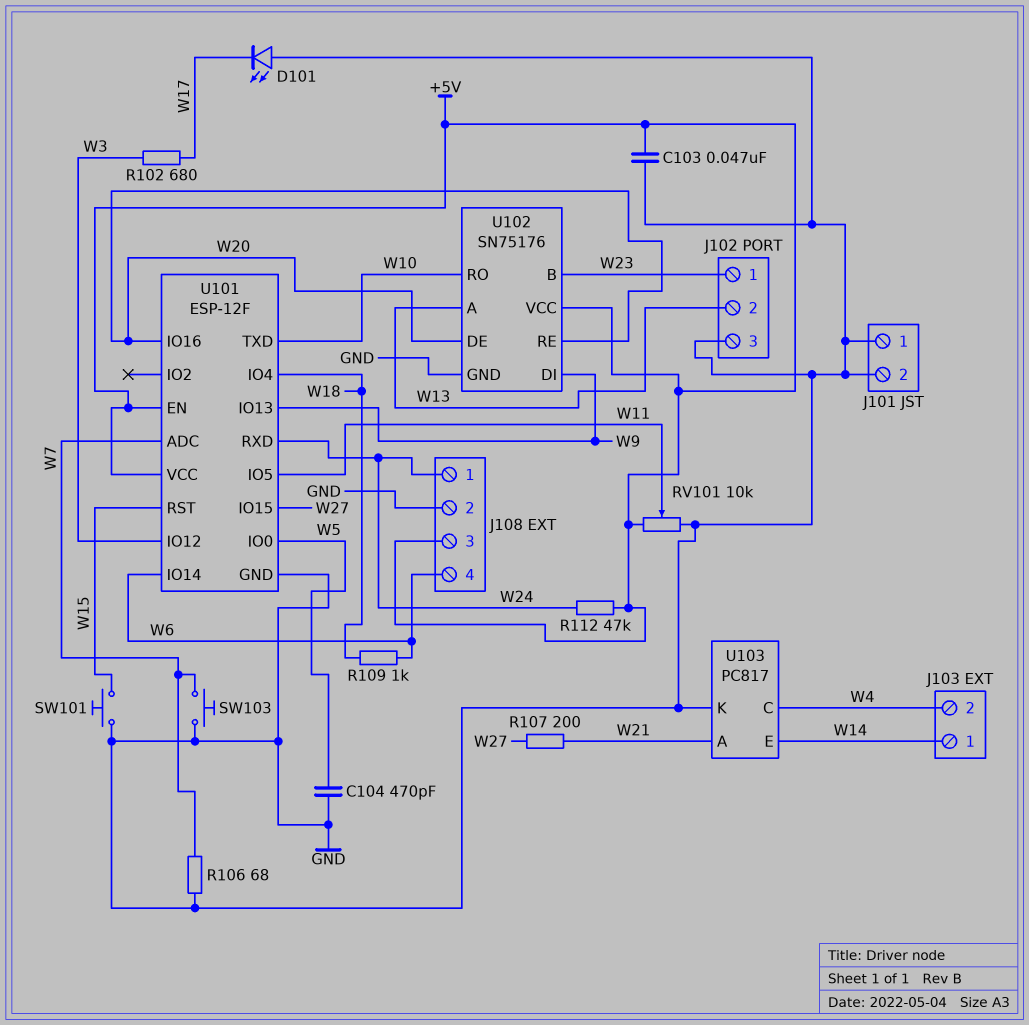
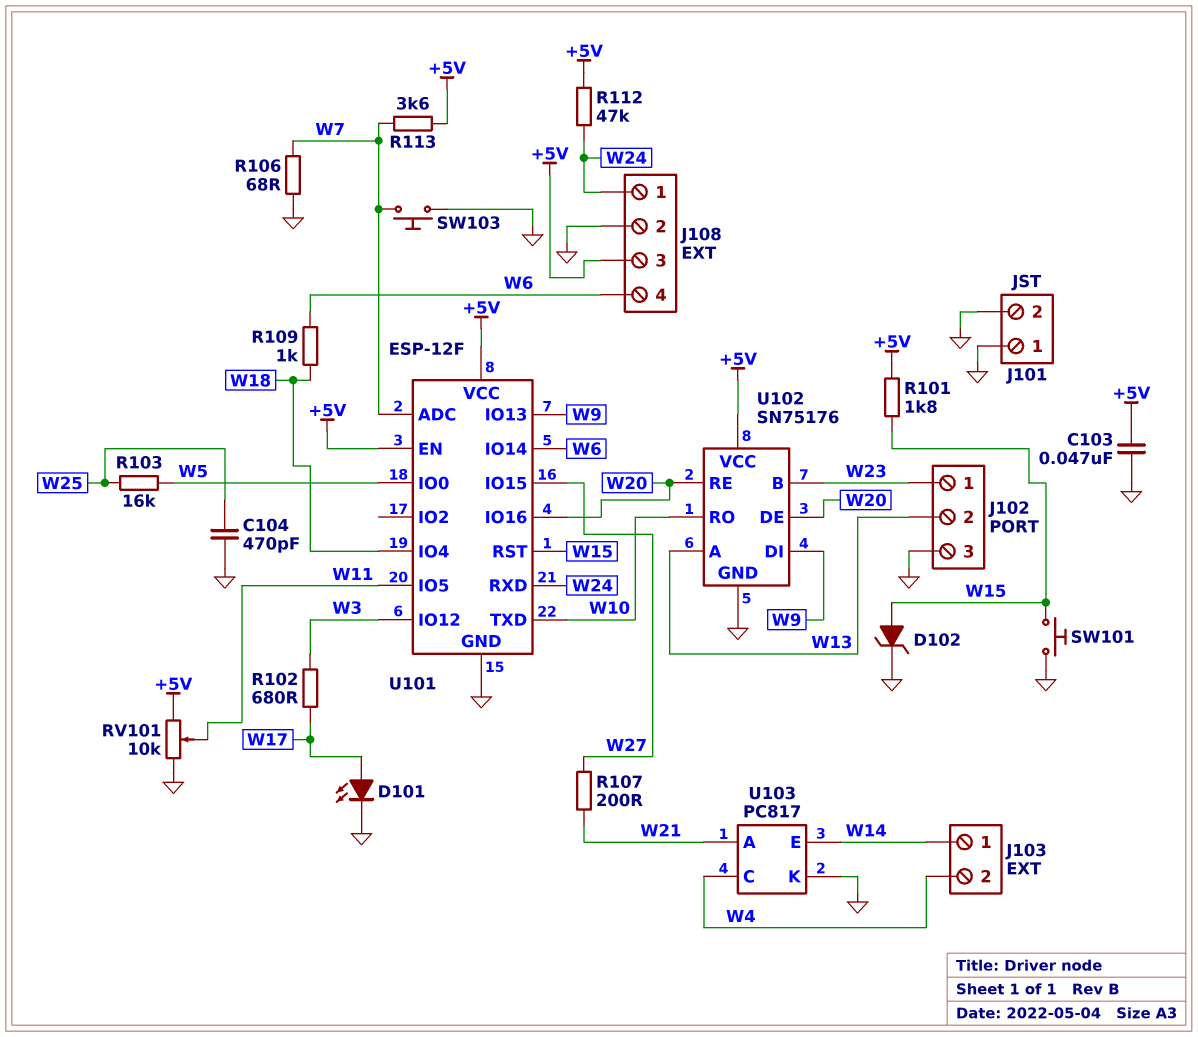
C104: 470pF (GND, W5) -> 470pF (GND, W25)
D101: LED (A GND, K W17) -> LED (A W17, K GND)
D102: none -> zener (A W15, K GND)
R101: none -> 1.8k (+5V, W15)
R103: none -> 16k (W5, W25)
R113: none -> 3.6k (+5V, W7)

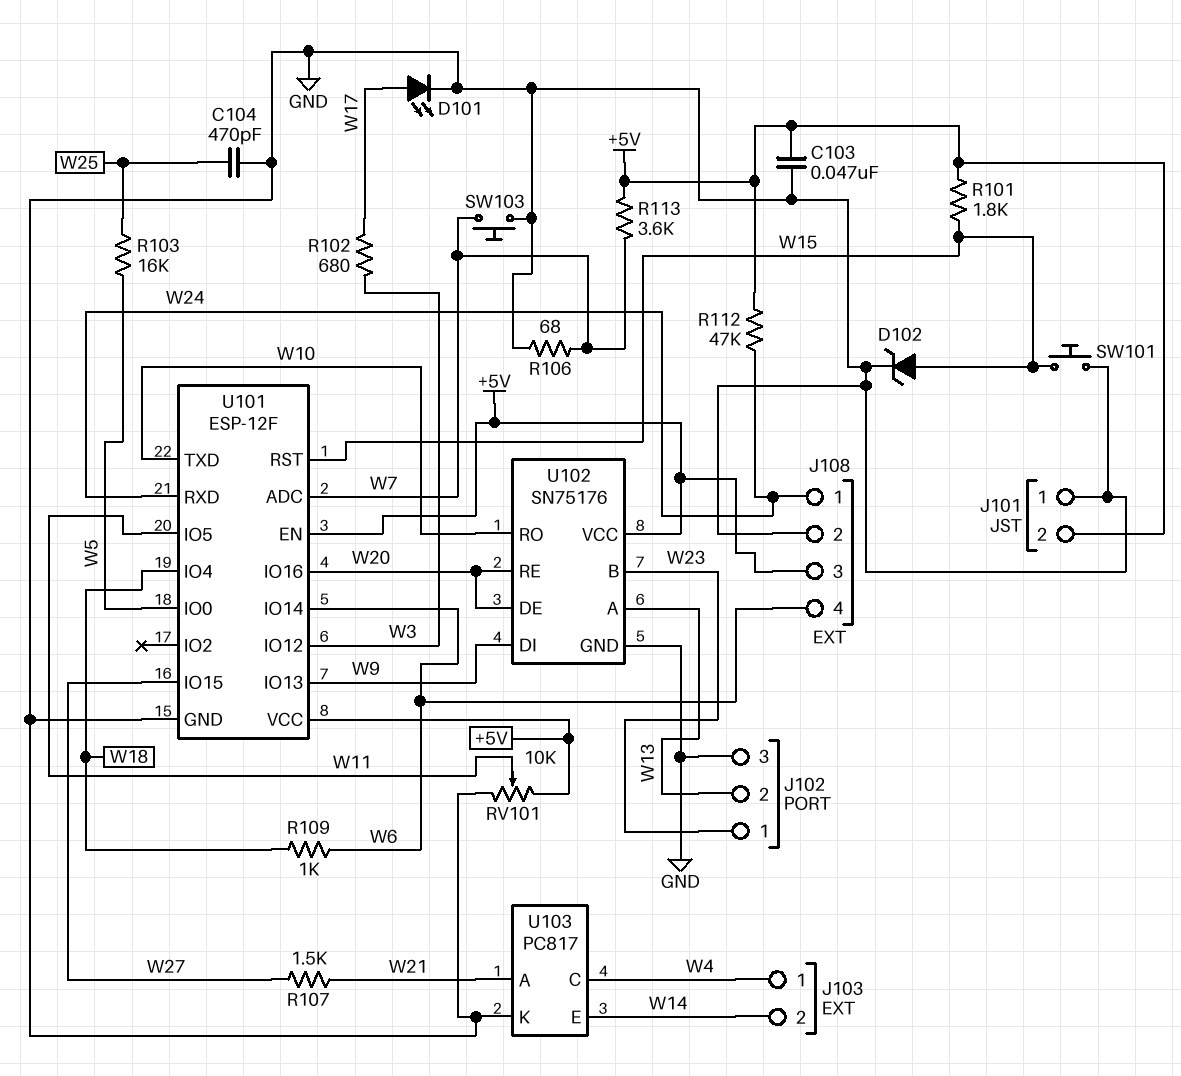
J101 pin 2: GND -> +5V
J103 pin 1: W14 -> W4
J103 pin 2: W4 -> W14
R107: 200 (W21, W27) -> 1.5k (W21, W27)

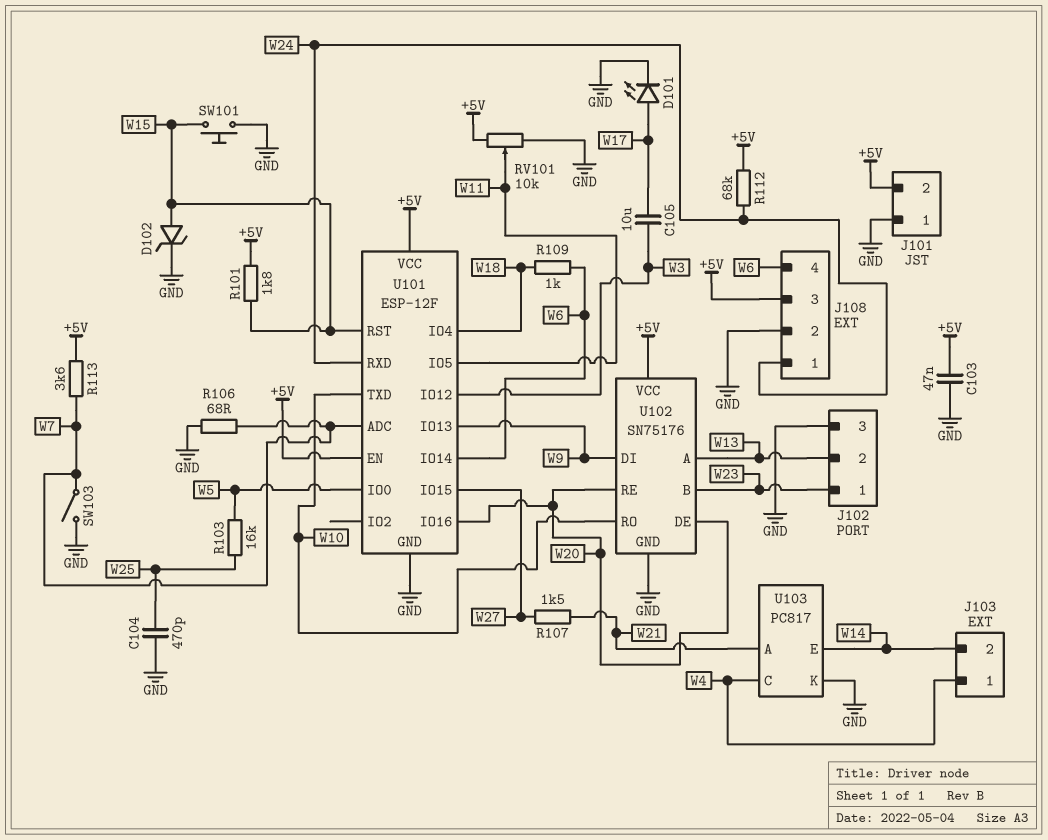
C105: none -> 10uF (W3, W17)
R102: 680 (W3, W17) -> none
R112: 47k (+5V, W24) -> 68k (+5V, W24)
SW103: button (GND, W7) -> switch (GND, W7)

